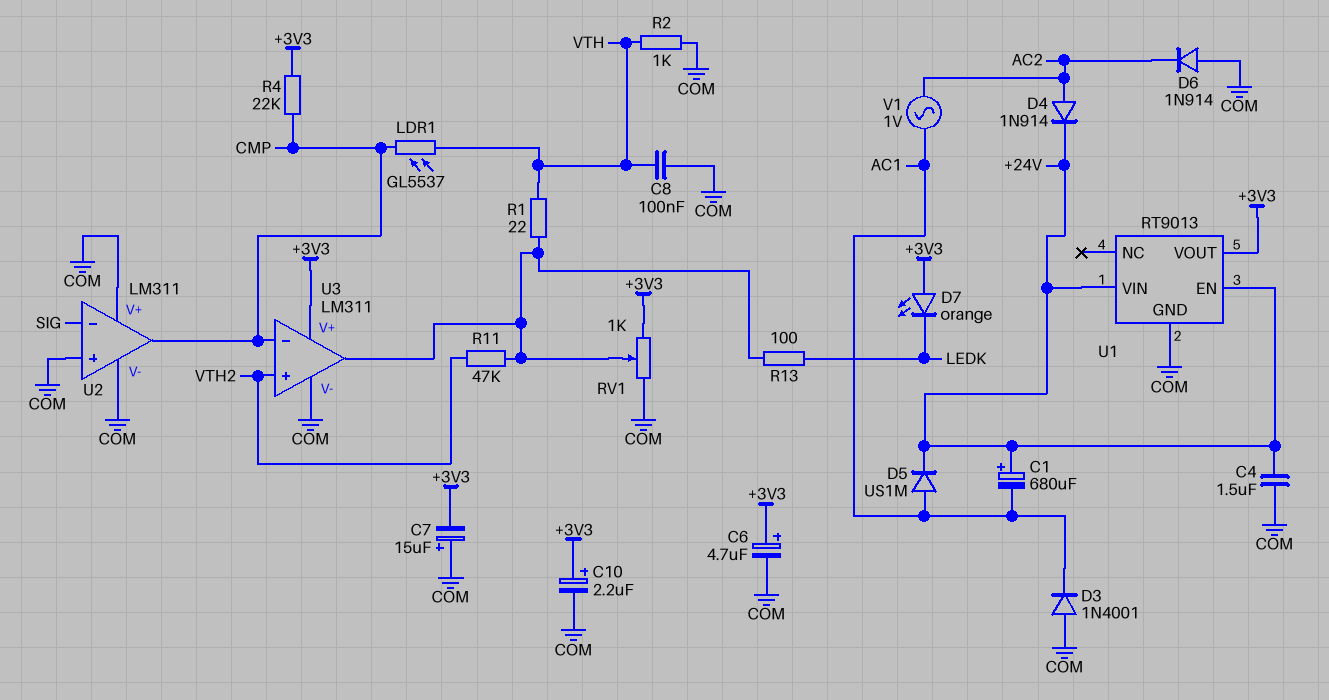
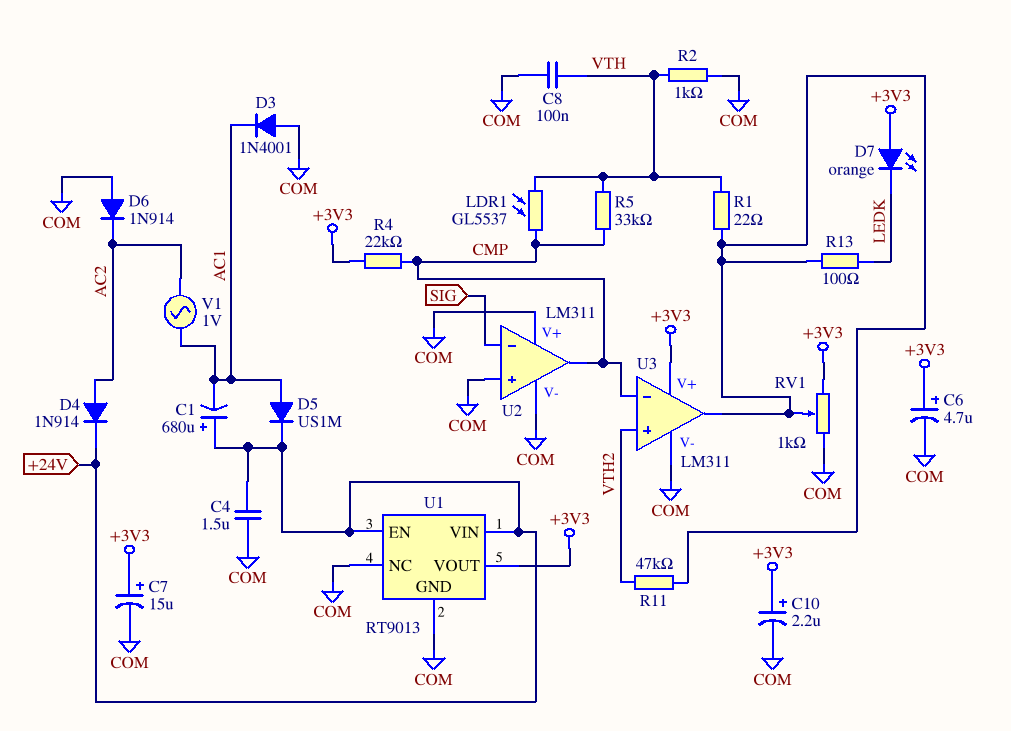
C7: 15uF (plus COM, minus +3V3) -> 15uF (plus +3V3, minus COM)
R5: none -> 33k (CMP, VTH)
U1 pin NC: none -> COM

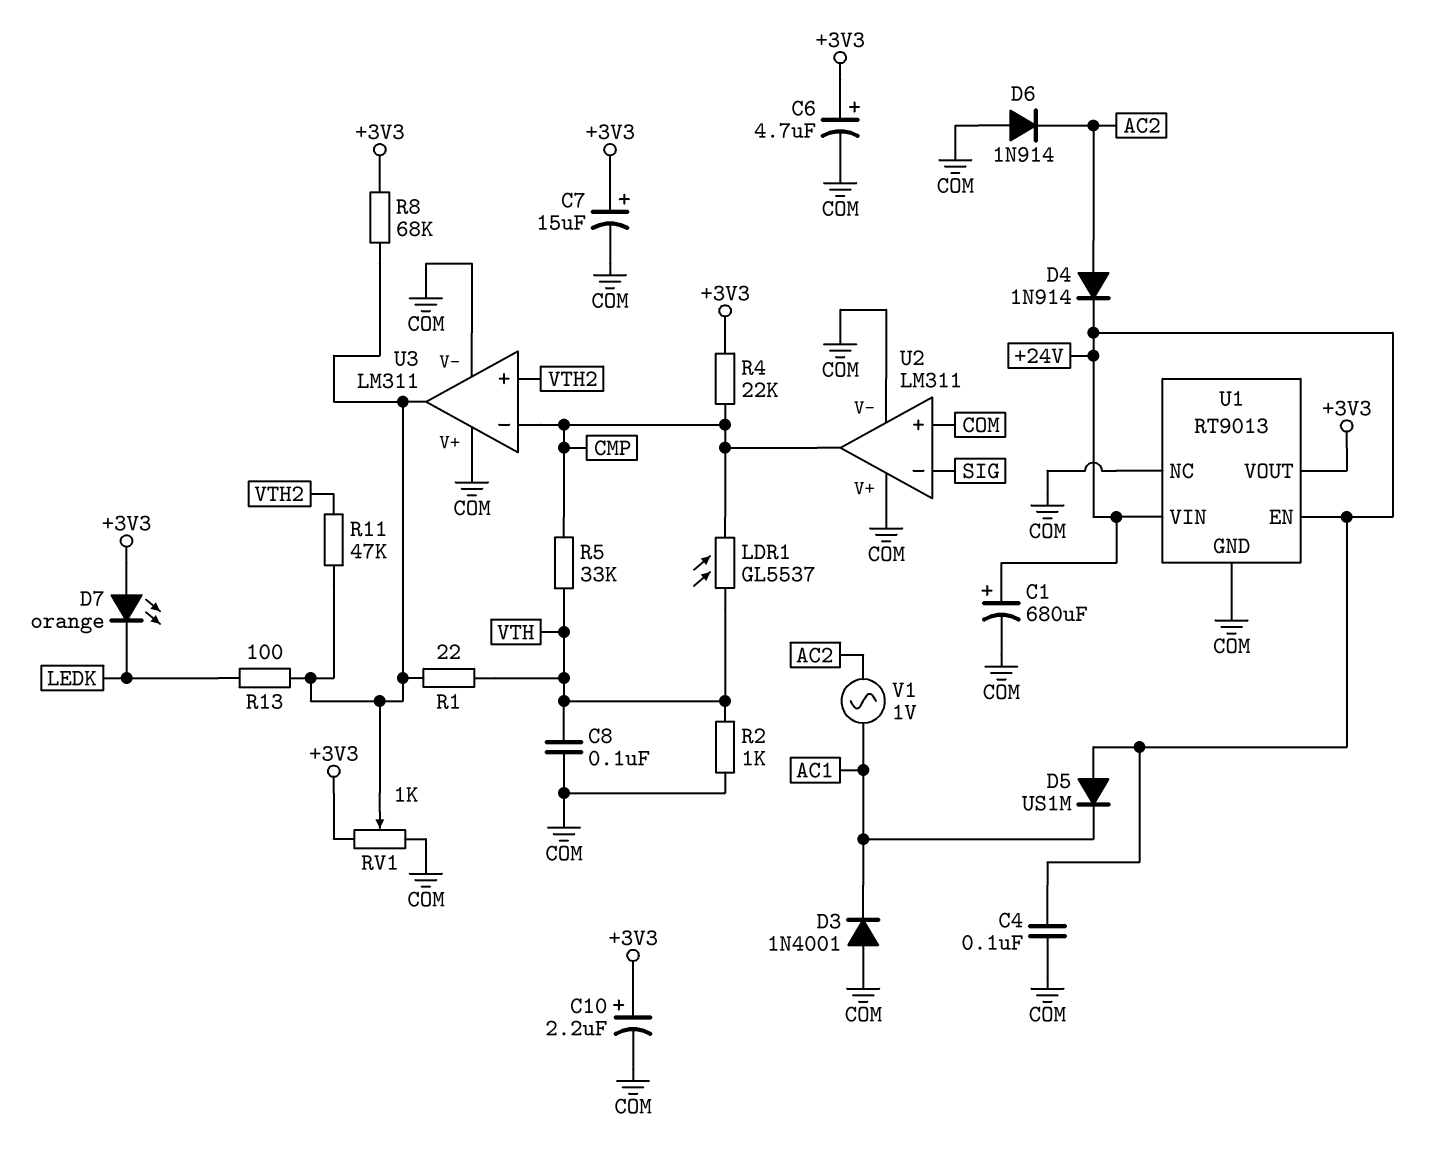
C1: 680uF (plus +24V, minus AC1) -> 680uF (plus +24V, minus COM)
C4: 1.5uF (+24V, COM) -> 100nF (+24V, COM)
D5: diode US1M (A AC1, K +24V) -> diode US1M (A +24V, K AC1)
R8: none -> 68k (+3V3, U3/out)
U3 pin V+: +3V3 -> COM

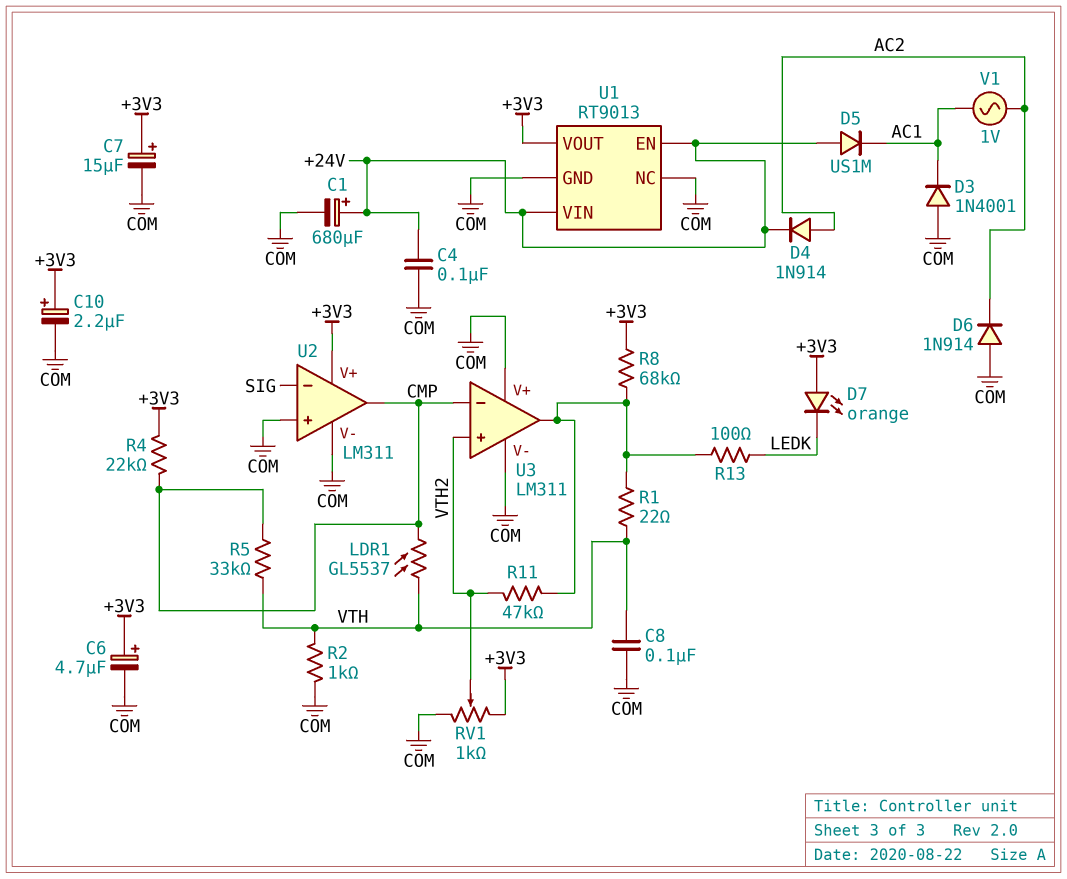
RV1: 1k (+3V3, COM, wiper U3/out) -> 1k (+3V3, COM, wiper VTH2)
U2 pin V+: COM -> +3V3

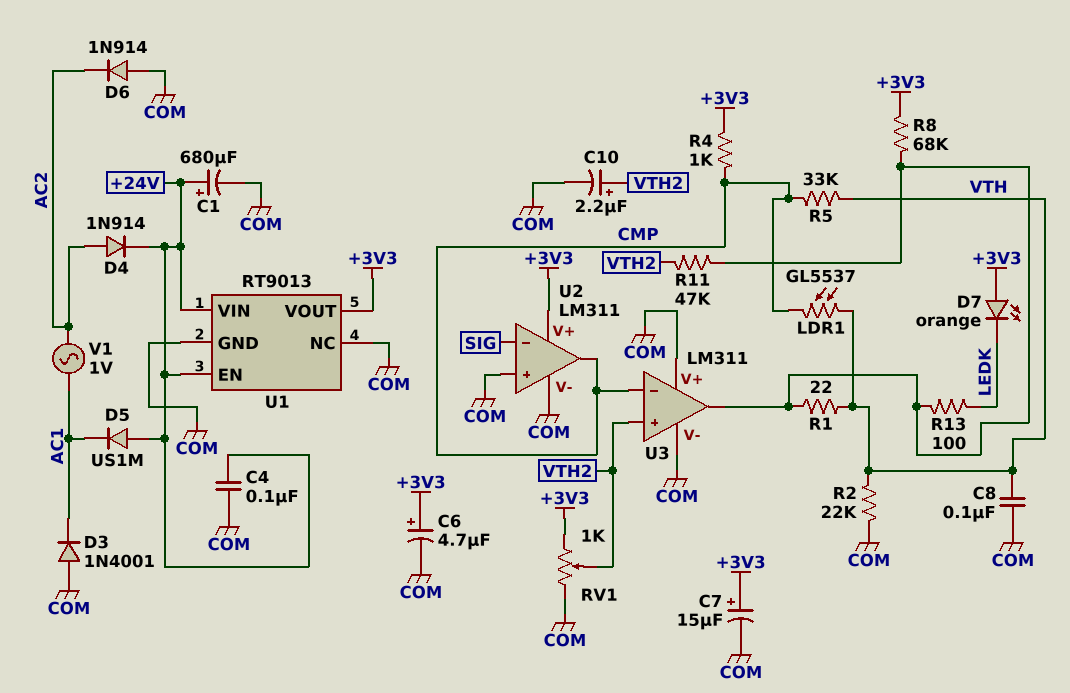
C10: 2.2uF (plus +3V3, minus COM) -> 2.2uF (plus VTH2, minus COM)
R2: 1k (COM, VTH) -> 22k (COM, VTH)
R4: 22k (+3V3, CMP) -> 1k (+3V3, CMP)

